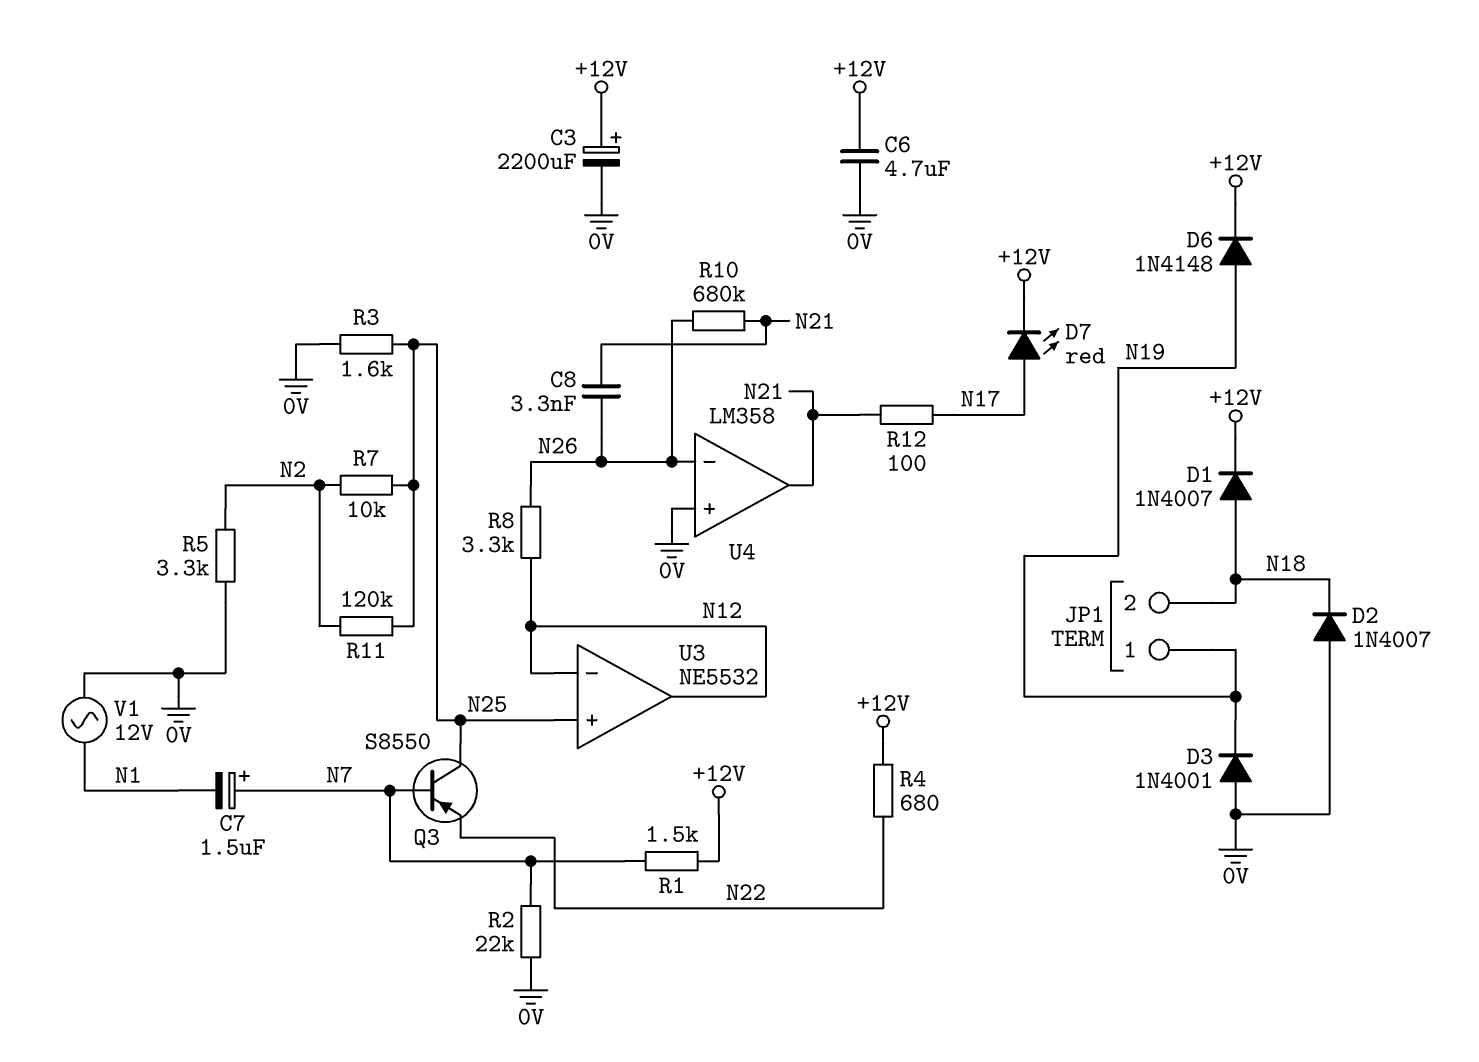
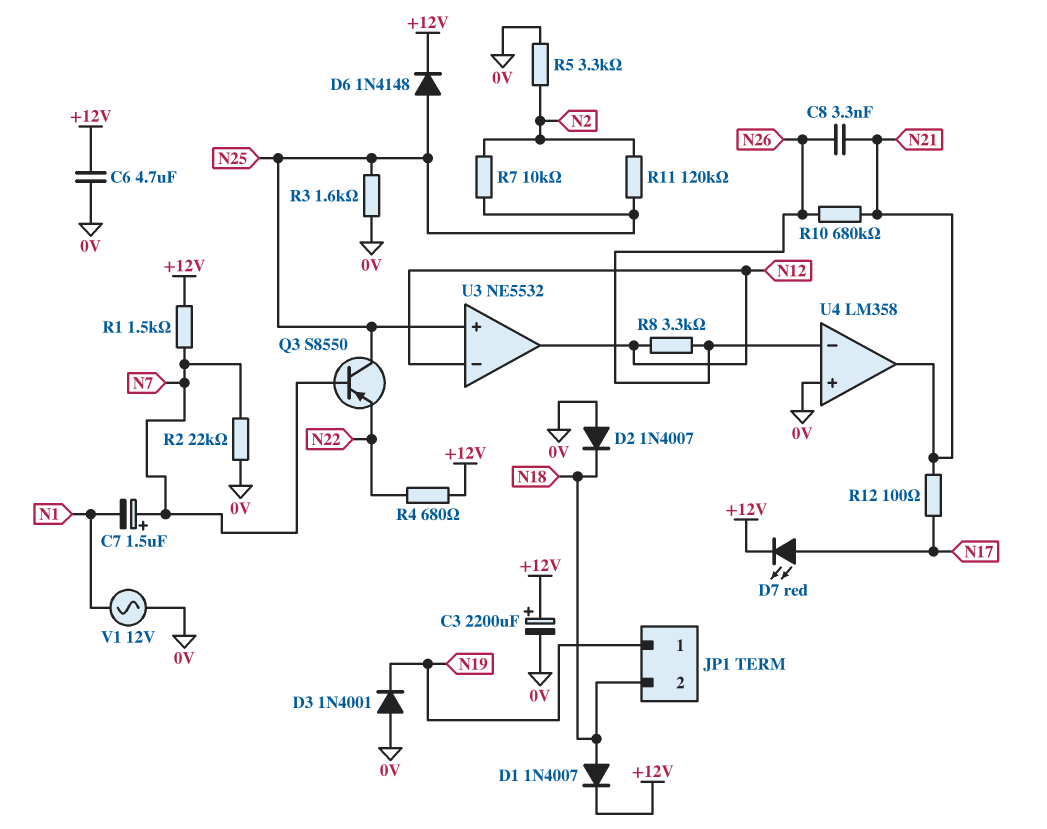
D6: diode 1N4148 (A N19, K +12V) -> diode 1N4148 (A N25, K +12V)

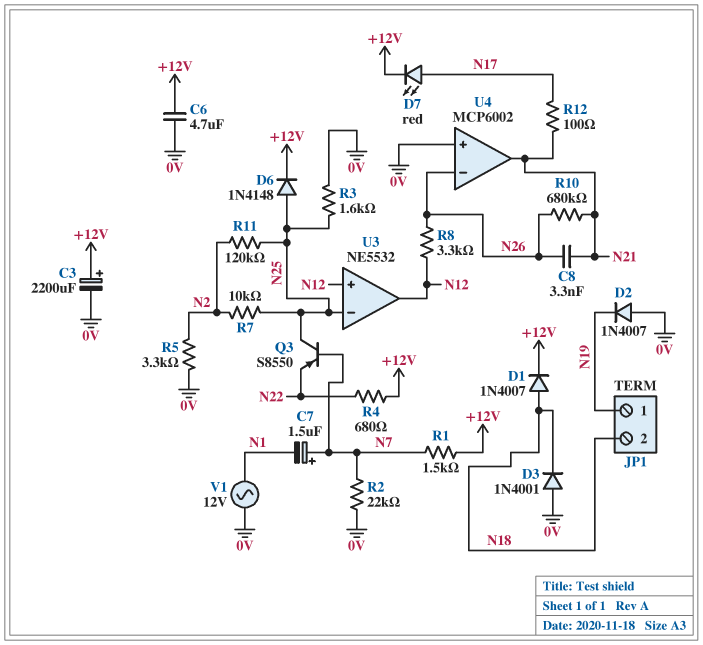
D2: diode 1N4007 (A 0V, K N18) -> diode 1N4007 (A 0V, K N19)
D3: diode 1N4001 (A 0V, K N19) -> diode 1N4001 (A 0V, K N18)
U3 pin in+: N25 -> N12
U3 pin in-: N12 -> N25
U4: LM358 -> MCP6002

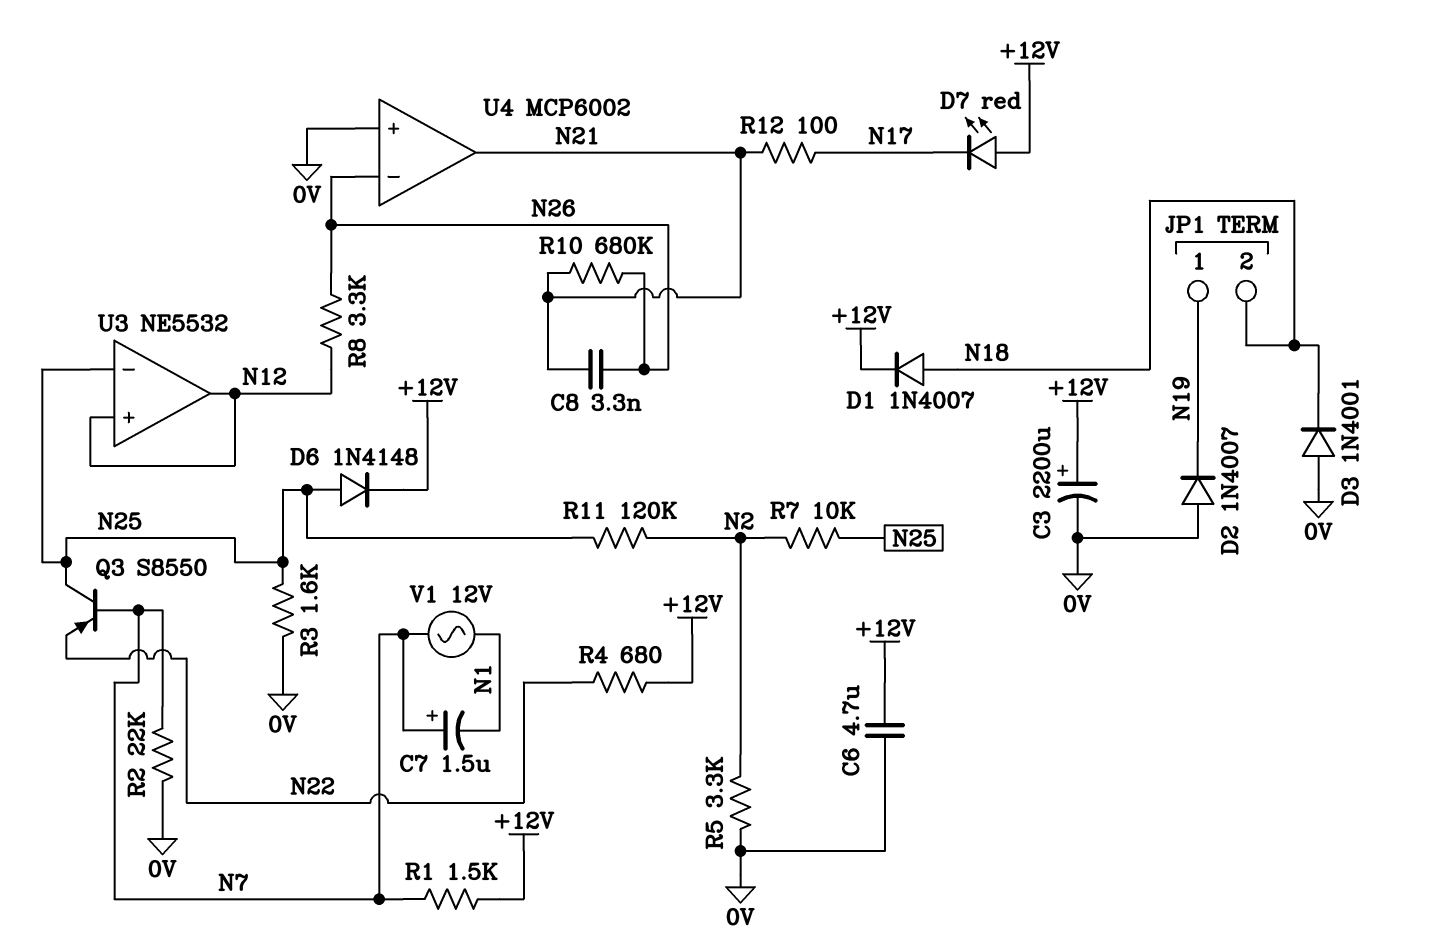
D7: LED red (A N17, K +12V) -> LED red (A +12V, K N17)
V1: AC 12V (0V, N1) -> AC 12V (N1, N7)

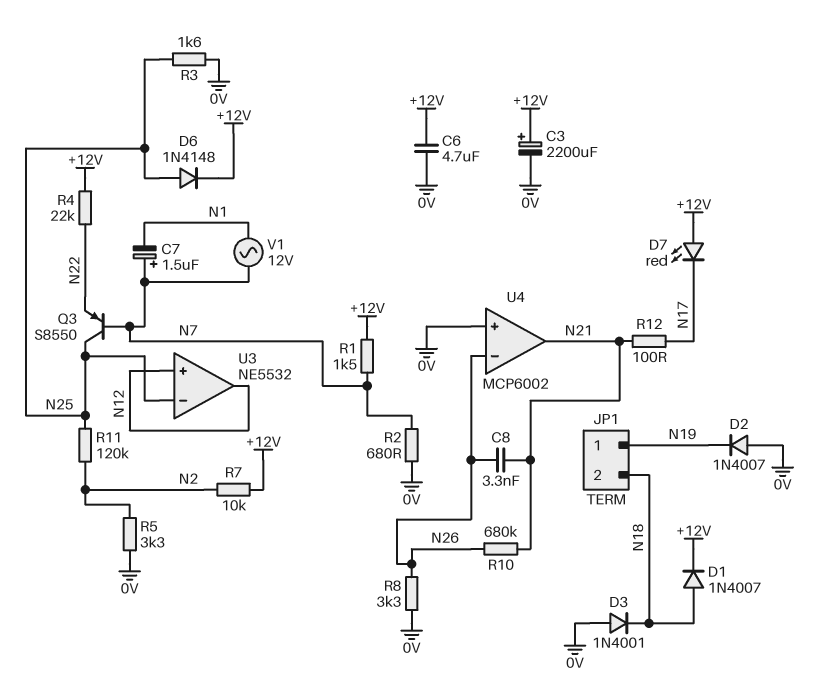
R2: 22k (0V, N7) -> 680 (0V, N7)
R4: 680 (+12V, N22) -> 22k (+12V, N22)
R7: 10k (N2, N25) -> 10k (+12V, N2)
R8: 3.3k (N12, N26) -> 3.3k (0V, N26)

